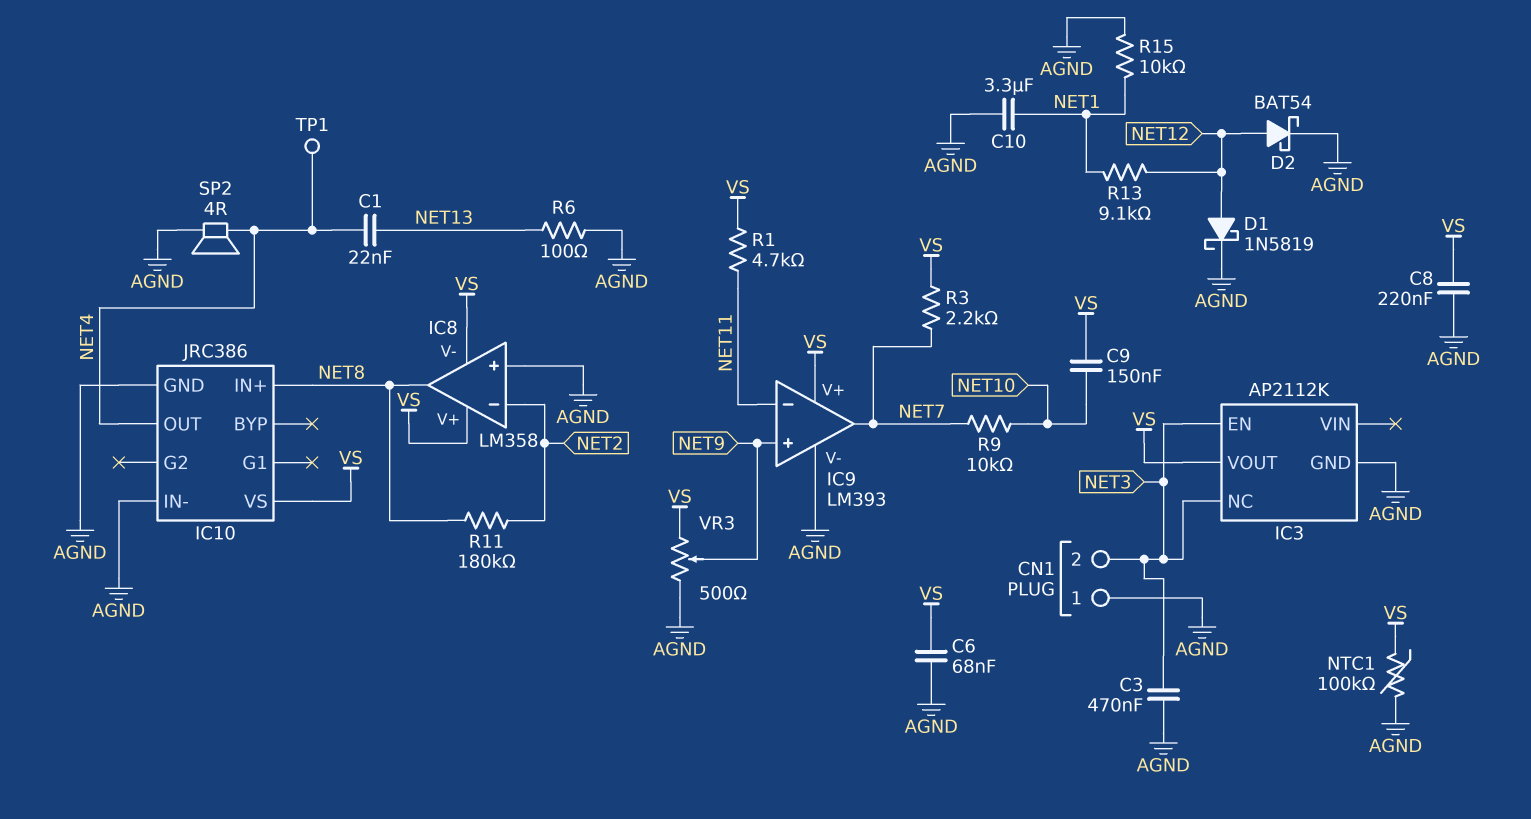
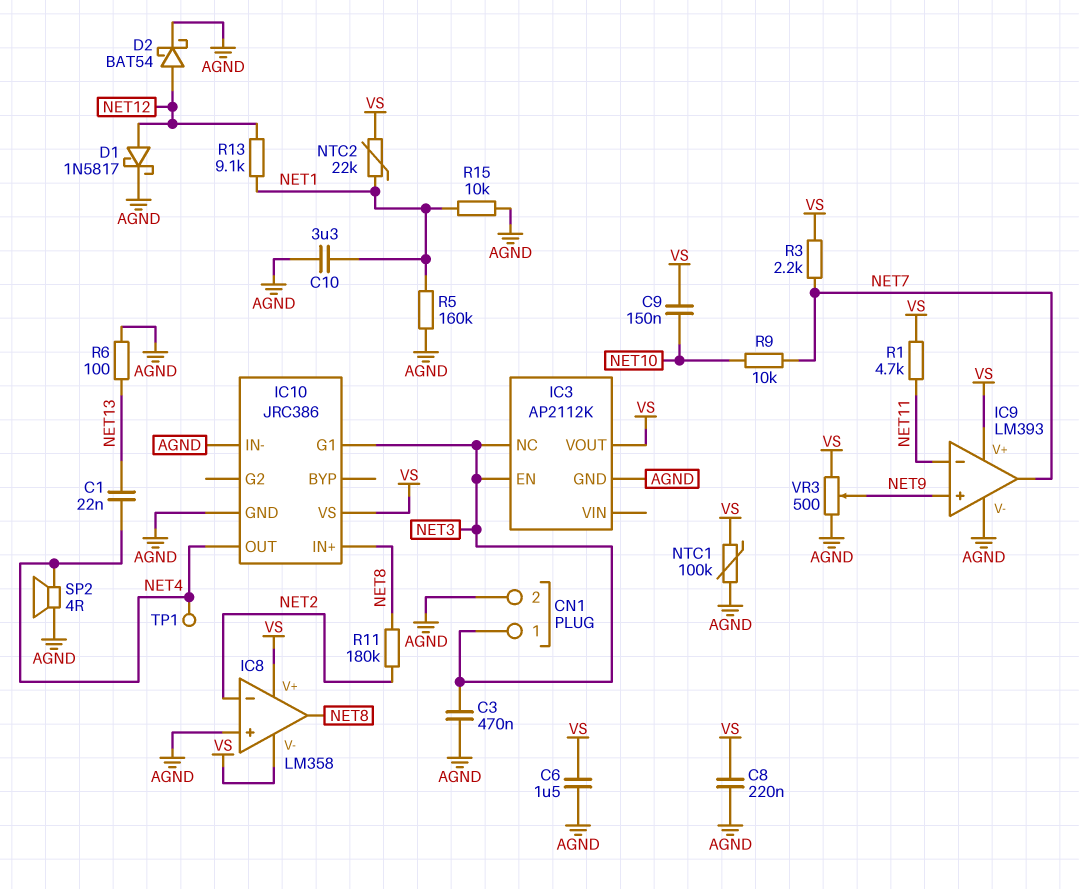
C6: 68nF (AGND, VS) -> 1.5uF (AGND, VS)
CN1 pin 1: AGND -> NET3
CN1 pin 2: NET3 -> AGND
D1: schottky 1N5819 (A NET12, K AGND) -> schottky 1N5817 (A NET12, K AGND)
IC10 pin G1: none -> NET3
NTC2: none -> 22k (NET1, VS)
R5: none -> 160k (AGND, NET1)

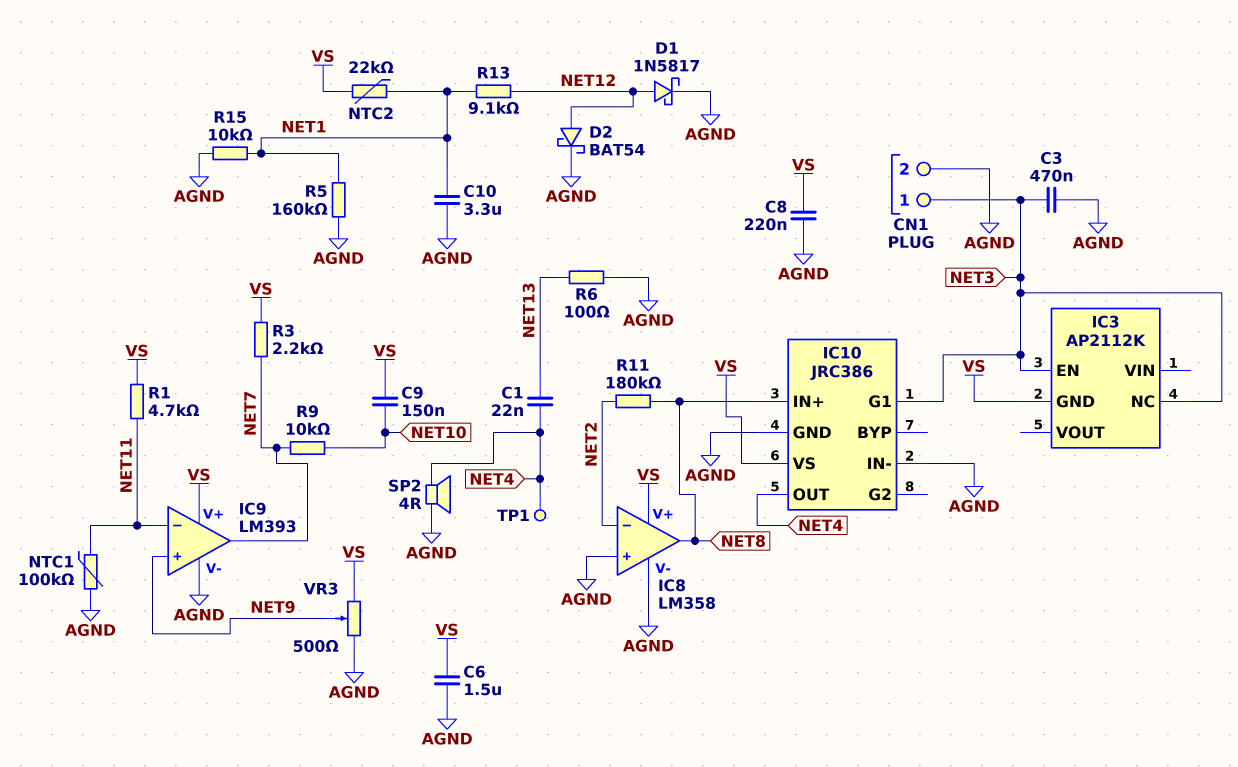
IC3 pin GND: AGND -> VS
IC3 pin VOUT: VS -> none
IC8 pin V-: VS -> AGND
NTC1: 100k (AGND, VS) -> 100k (AGND, NET11)

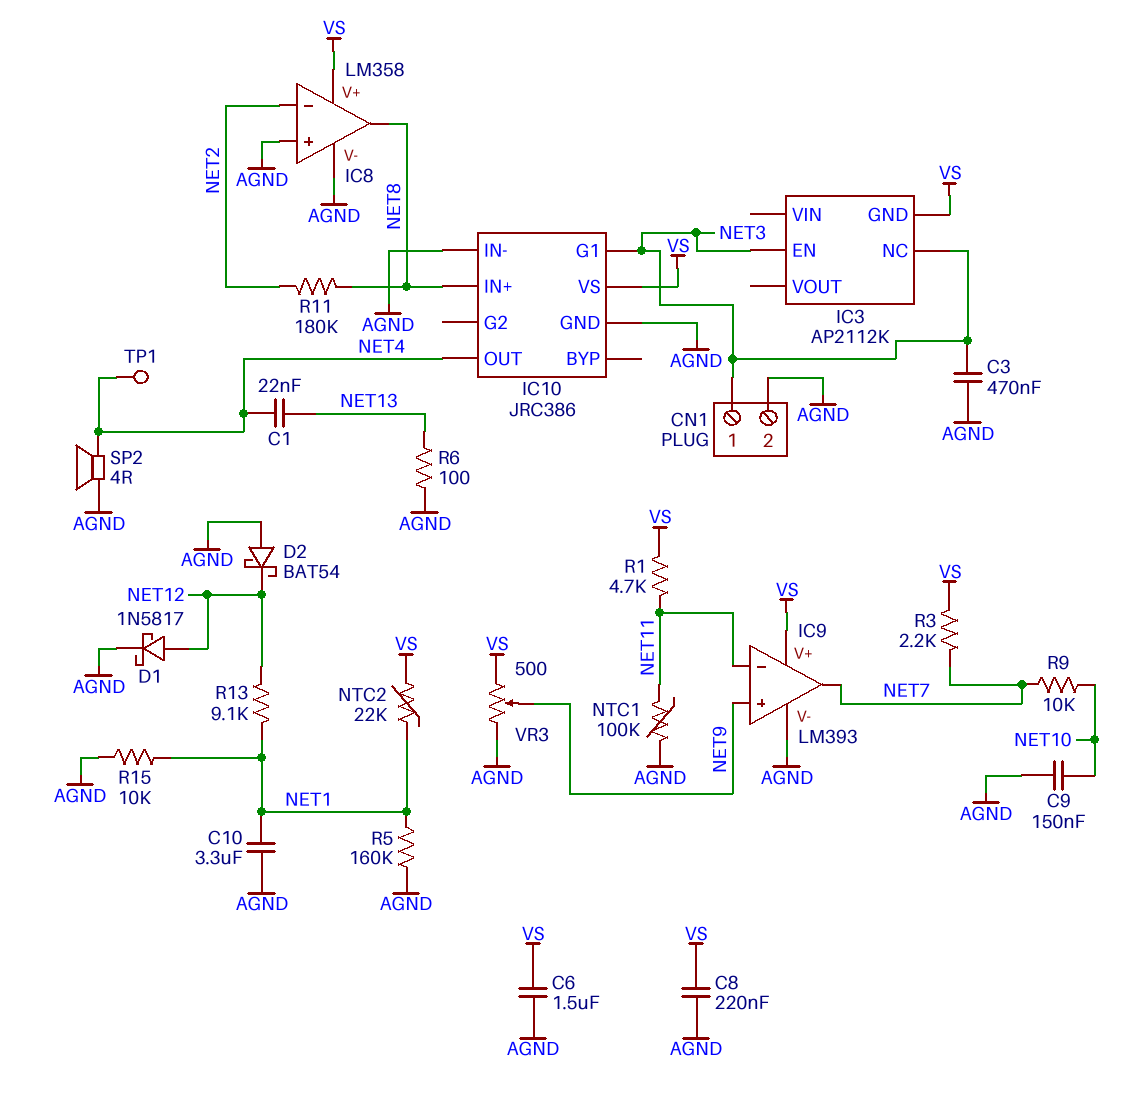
C9: 150nF (NET10, VS) -> 150nF (AGND, NET10)
D2: schottky BAT54 (A NET12, K AGND) -> schottky BAT54 (A AGND, K NET12)

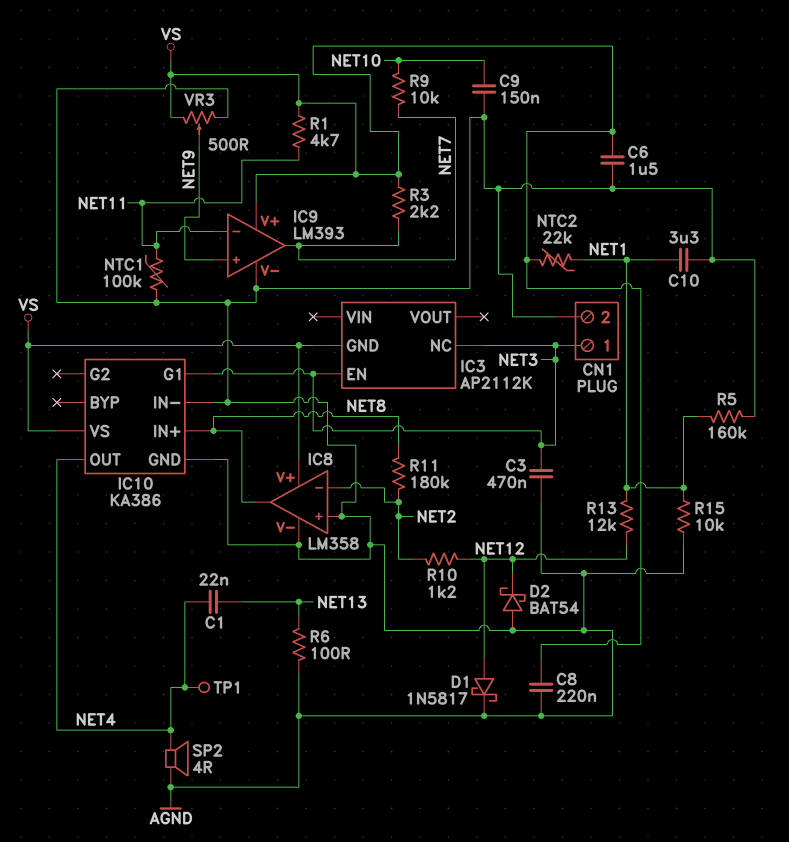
IC10: JRC386 -> KA386
R10: none -> 1.2k (NET2, NET12)
R13: 9.1k (NET1, NET12) -> 12k (NET1, NET12)

